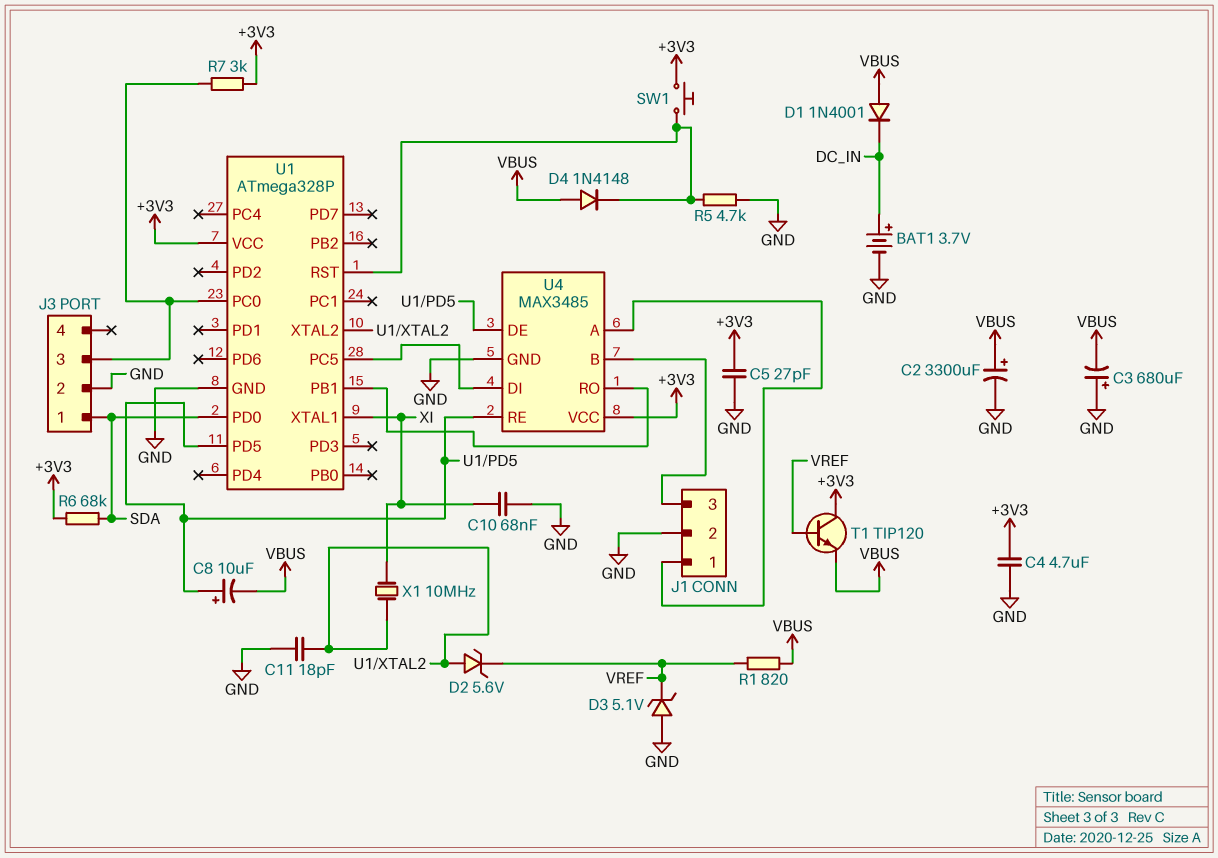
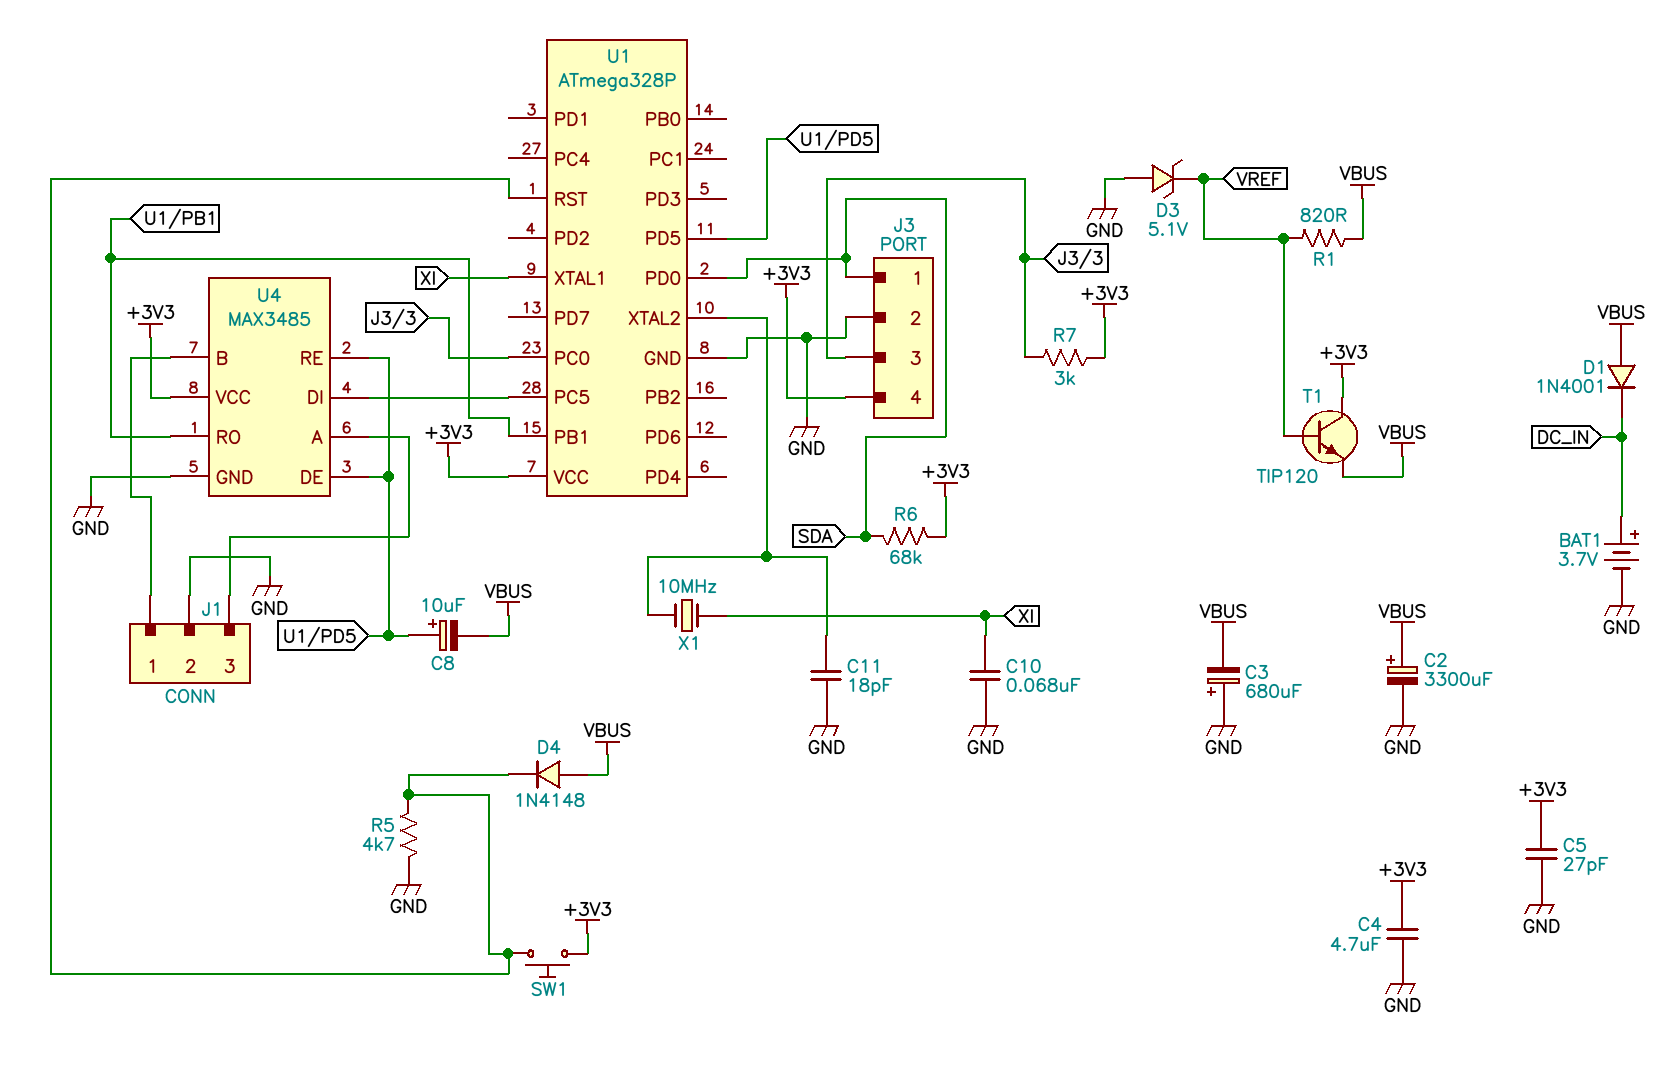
D2: zener 5.6V (A U1/XTAL2, K VREF) -> none
J3 pin 4: none -> +3V3
U4 pin A: J1/1 -> J1/3
U4 pin B: J1/3 -> J1/1

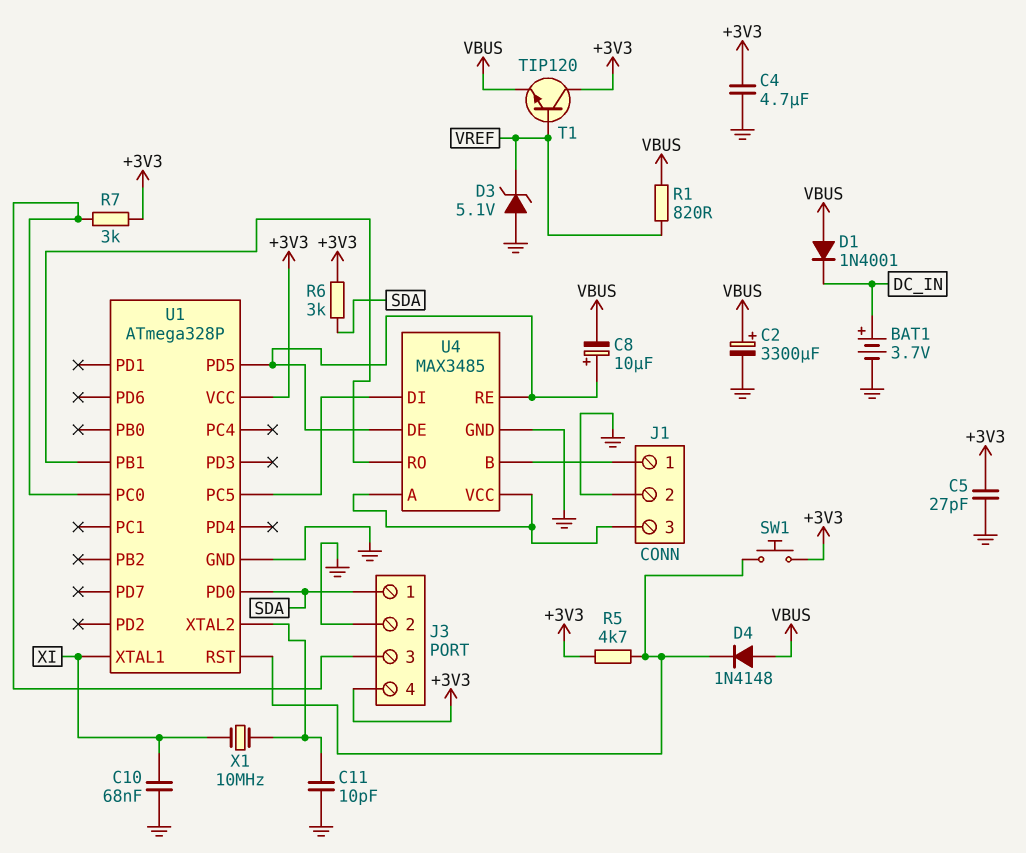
C3: 680uF (plus GND, minus VBUS) -> none
C11: 18pF (GND, U1/XTAL2) -> 10pF (GND, U1/XTAL2)
R5: 4.7k (GND, U1/RST) -> 4.7k (+3V3, U1/RST)
R6: 68k (+3V3, SDA) -> 3k (+3V3, SDA)
U4 pin VCC: +3V3 -> J1/3

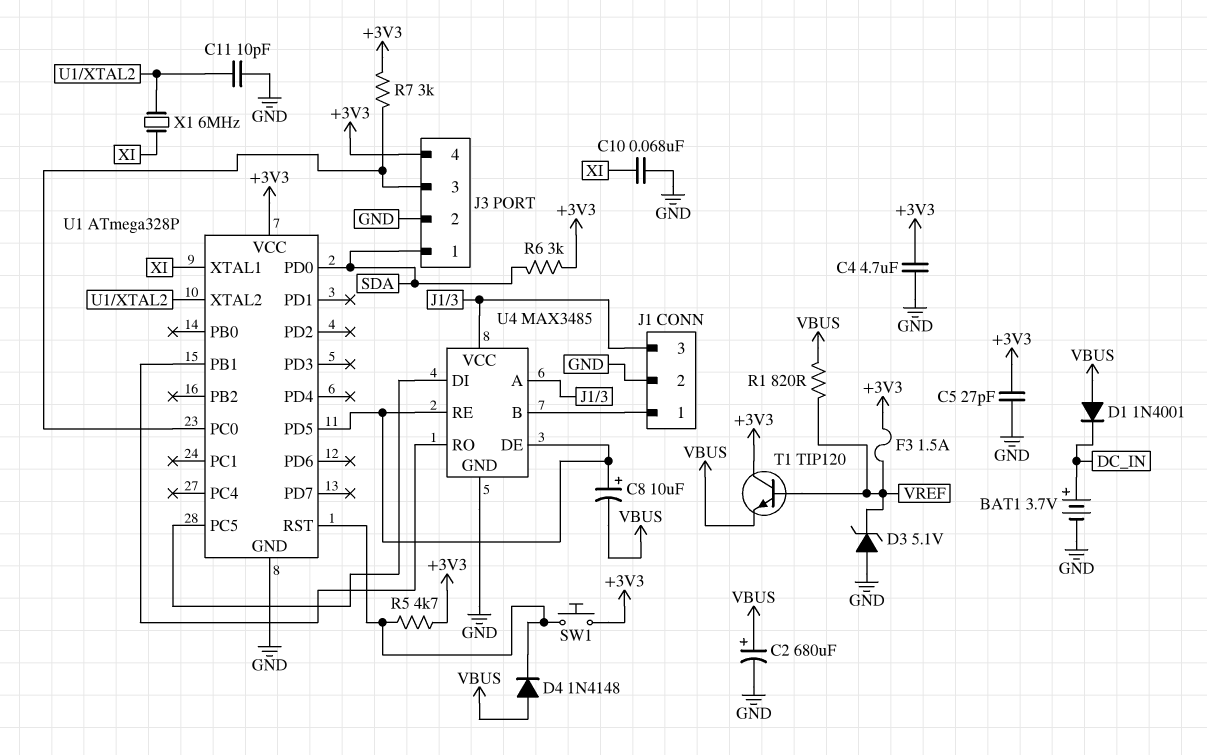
C2: 3300uF (plus VBUS, minus GND) -> 680uF (plus VBUS, minus GND)
F3: none -> 1.5A (+3V3, VREF)
X1: 10MHz (U1/XTAL2, XI) -> 6MHz (U1/XTAL2, XI)

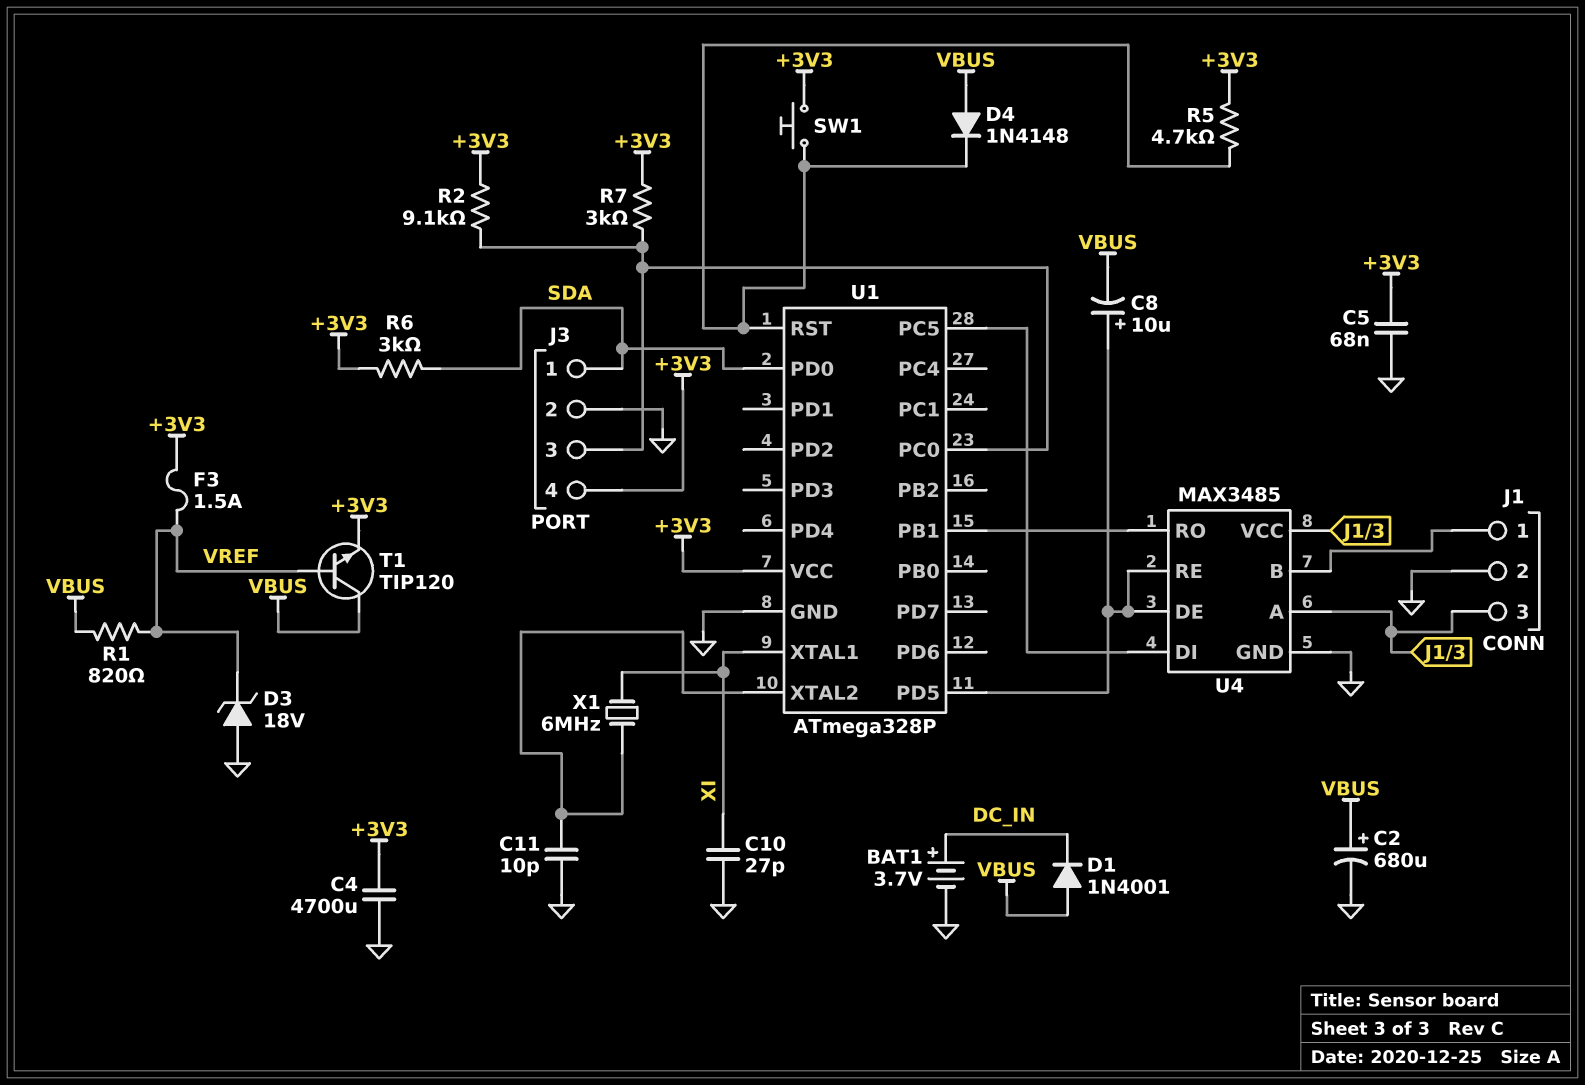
C4: 4.7uF (+3V3, GND) -> 4700uF (+3V3, GND)
C5: 27pF (+3V3, GND) -> 68nF (+3V3, GND)
C10: 68nF (GND, XI) -> 27pF (GND, XI)
D3: zener 5.1V (A GND, K VREF) -> zener 18V (A GND, K VREF)
R2: none -> 9.1k (+3V3, J3/3)
T1: NPN TIP120 (B VREF, C +3V3, E VBUS) -> NPN TIP120 (B VREF, C VBUS, E +3V3)

